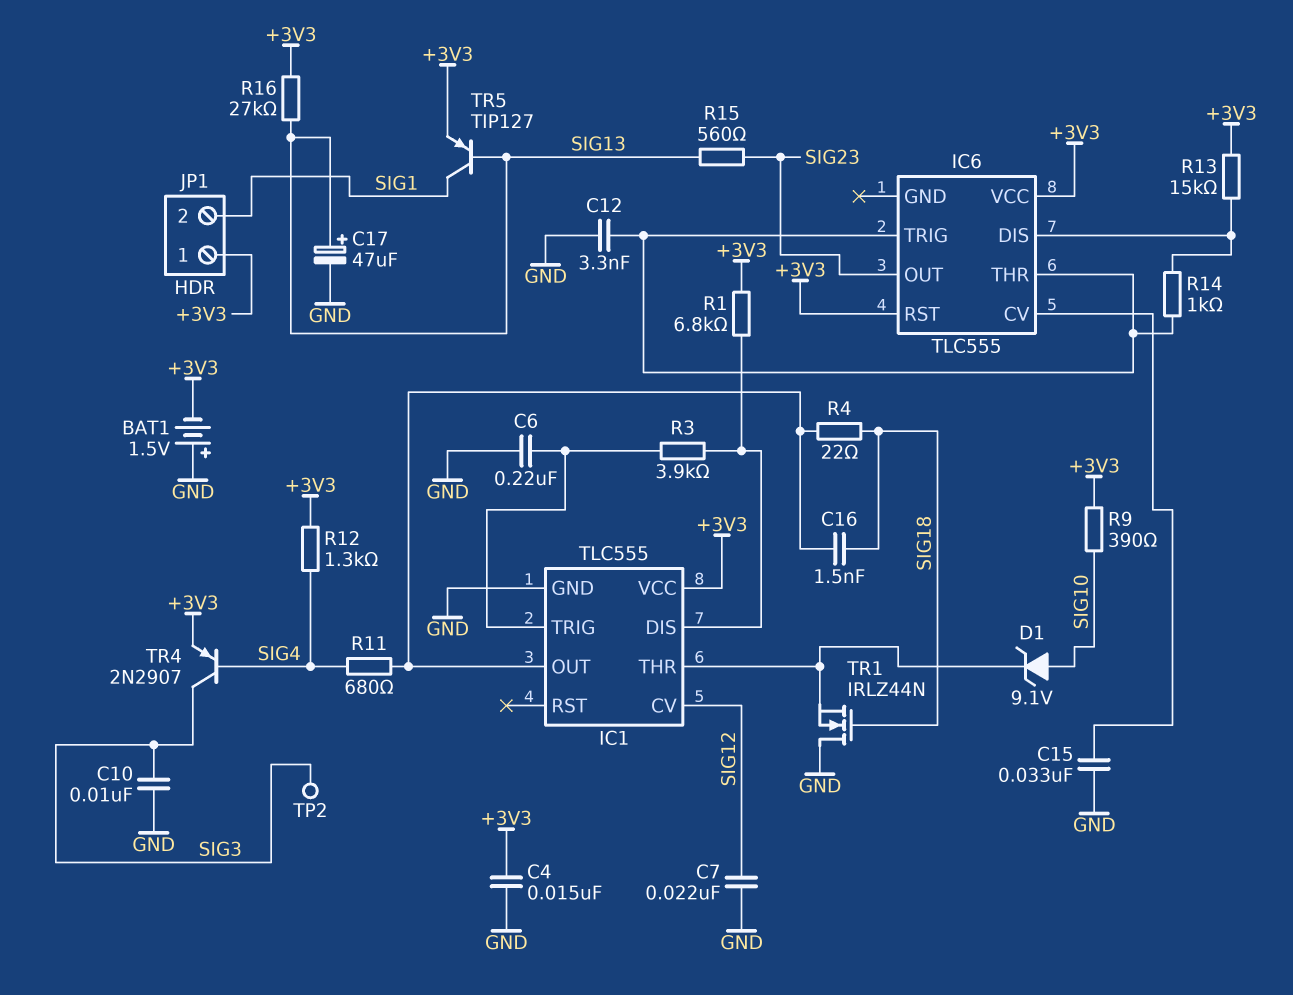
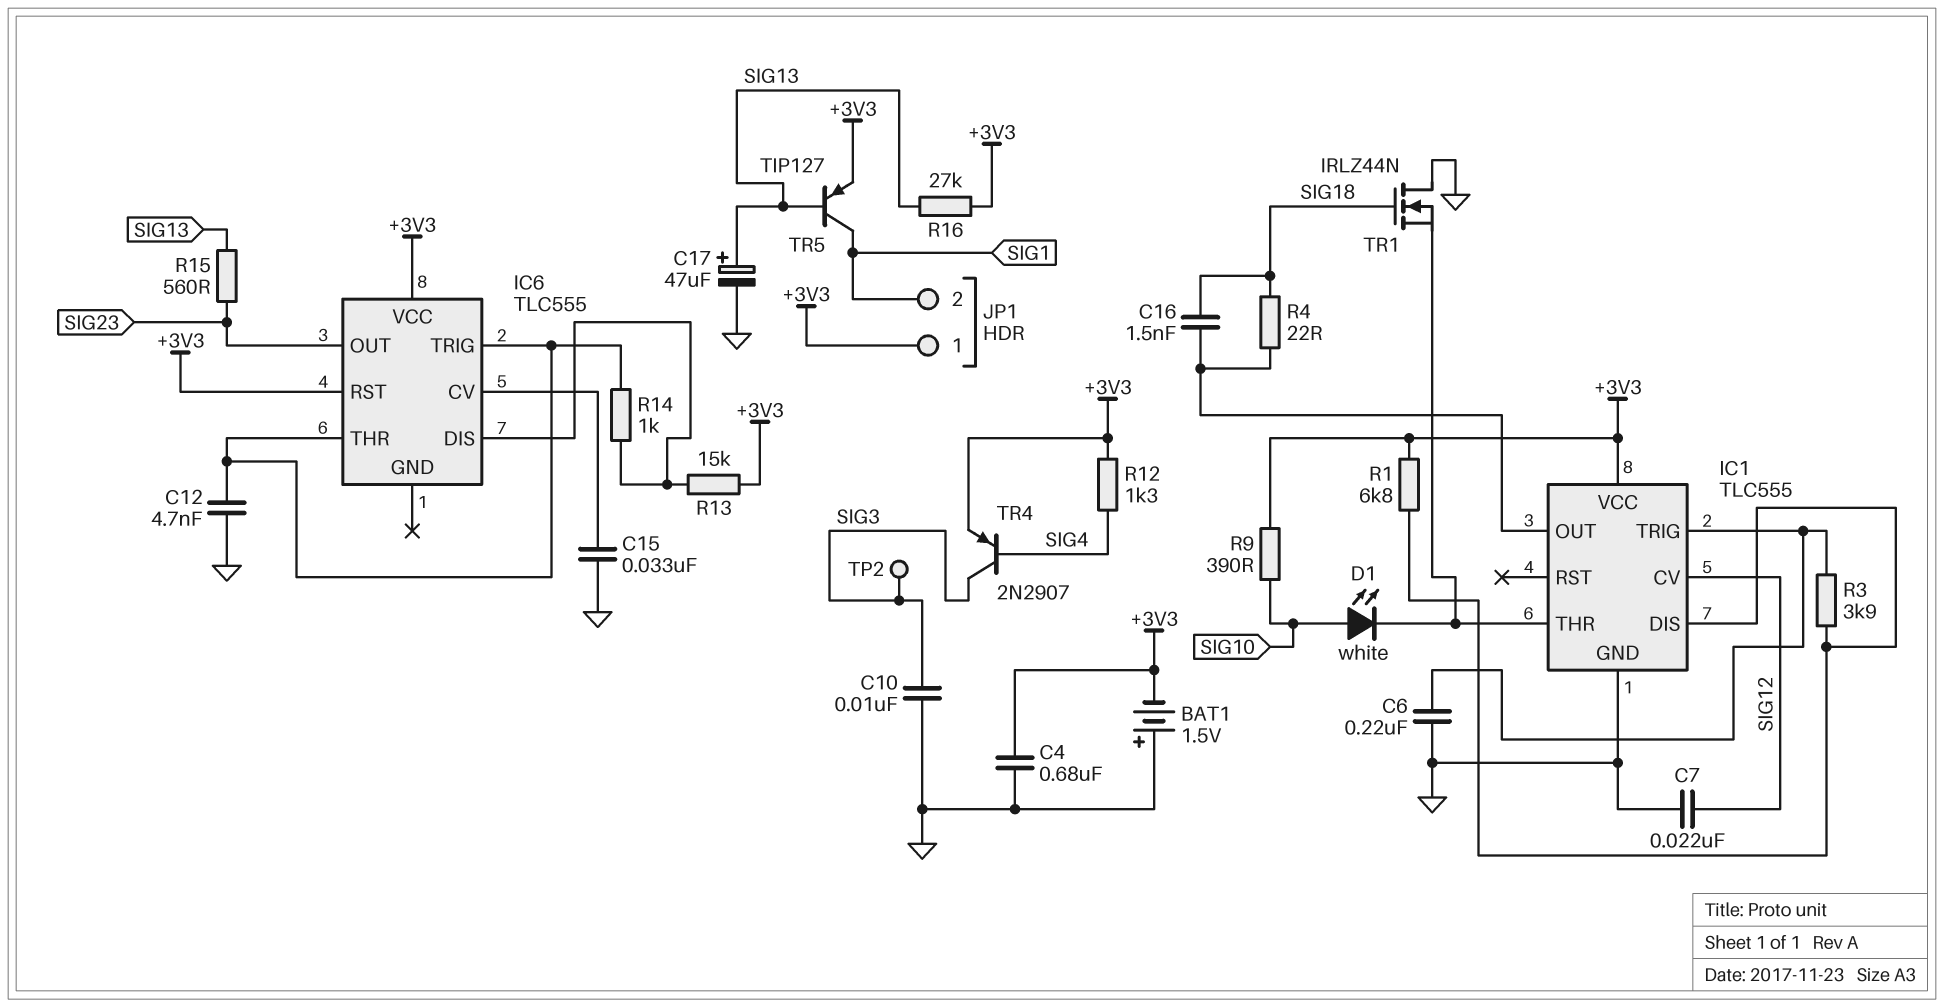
C4: 15nF (+3V3, GND) -> 680nF (+3V3, GND)
C12: 3.3nF (GND, IC6/THR) -> 4.7nF (GND, IC6/THR)
D1: zener 9.1V (A SIG10, K IC1/THR) -> LED white (A SIG10, K IC1/THR)
R11: 680 (IC1/OUT, SIG4) -> none

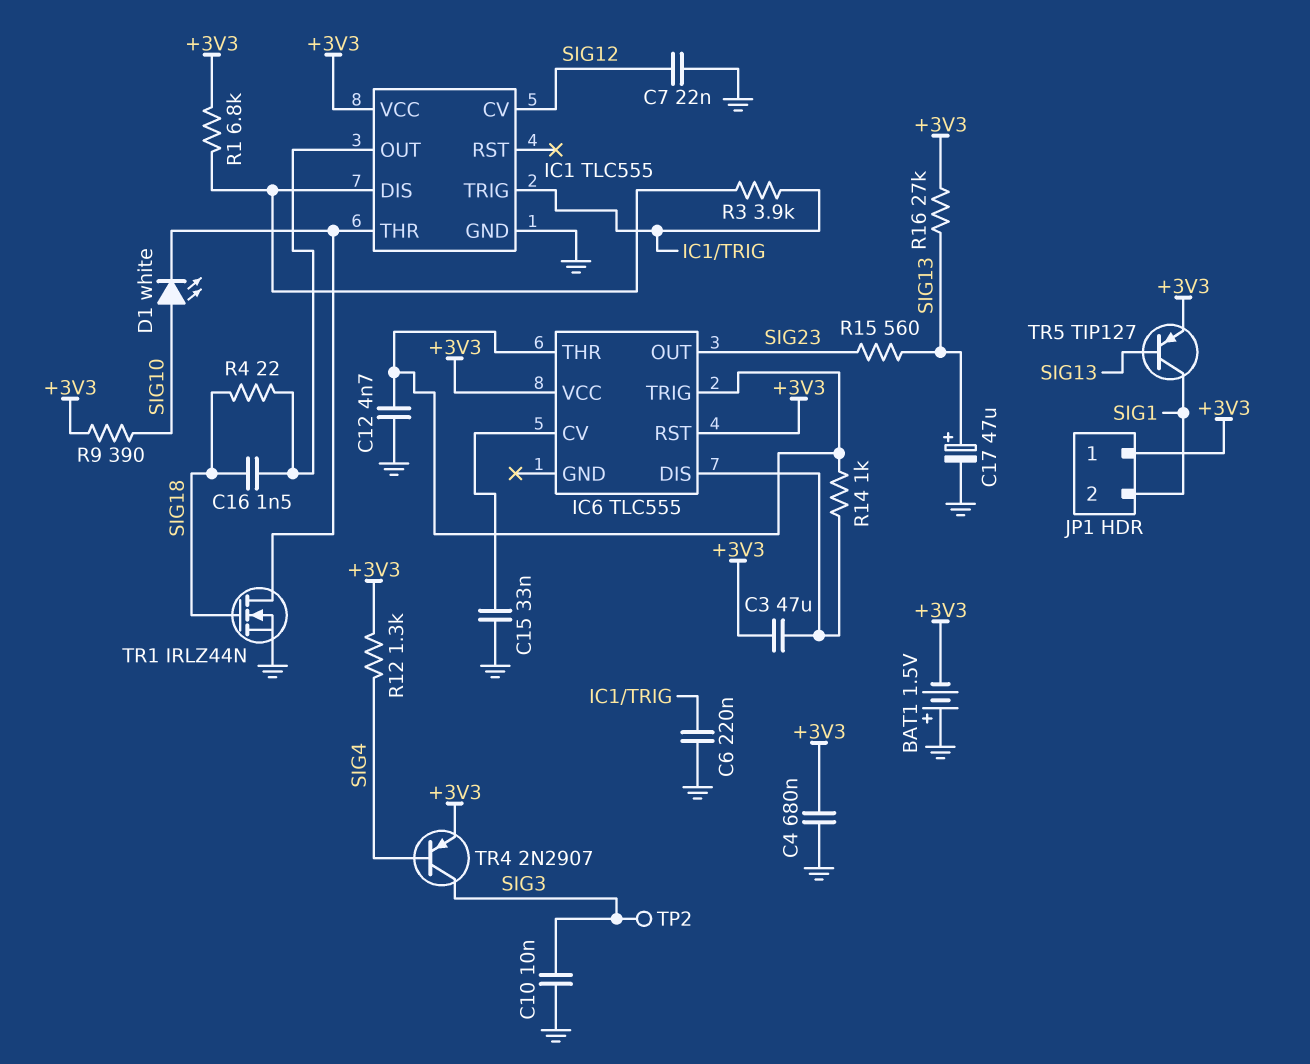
C3: none -> 47uF (+3V3, IC6/DIS)
R13: 15k (+3V3, IC6/DIS) -> none
TR1: NMOS IRLZ44N (G SIG18, D GND, S IC1/THR) -> NMOS IRLZ44N (G SIG18, D IC1/THR, S GND)

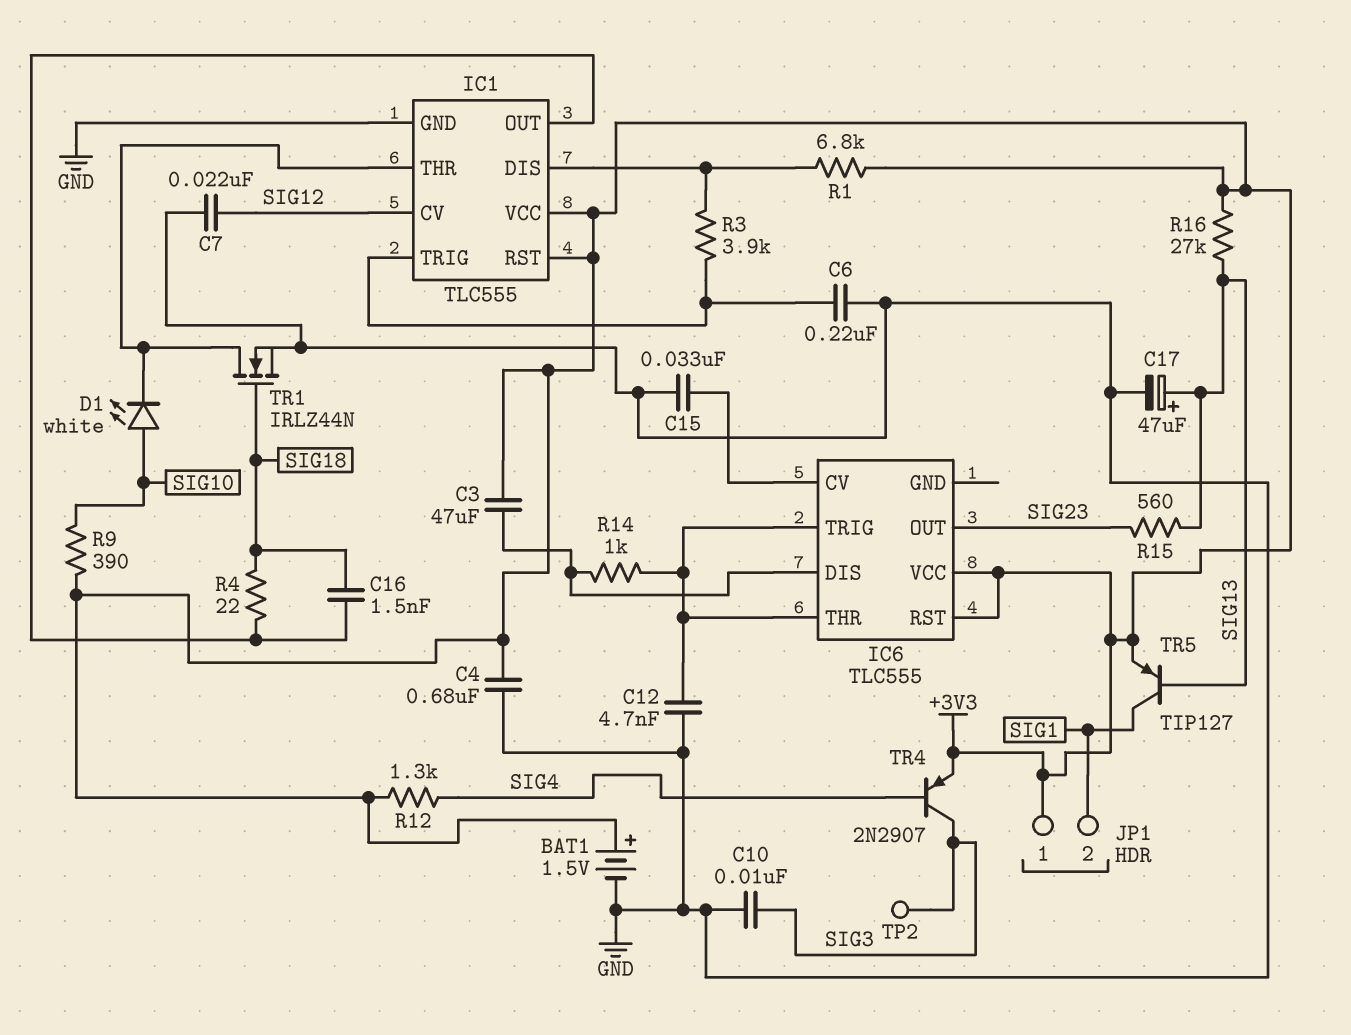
BAT1: 1.5V (plus GND, minus +3V3) -> 1.5V (plus +3V3, minus GND)
IC1 pin RST: none -> +3V3

